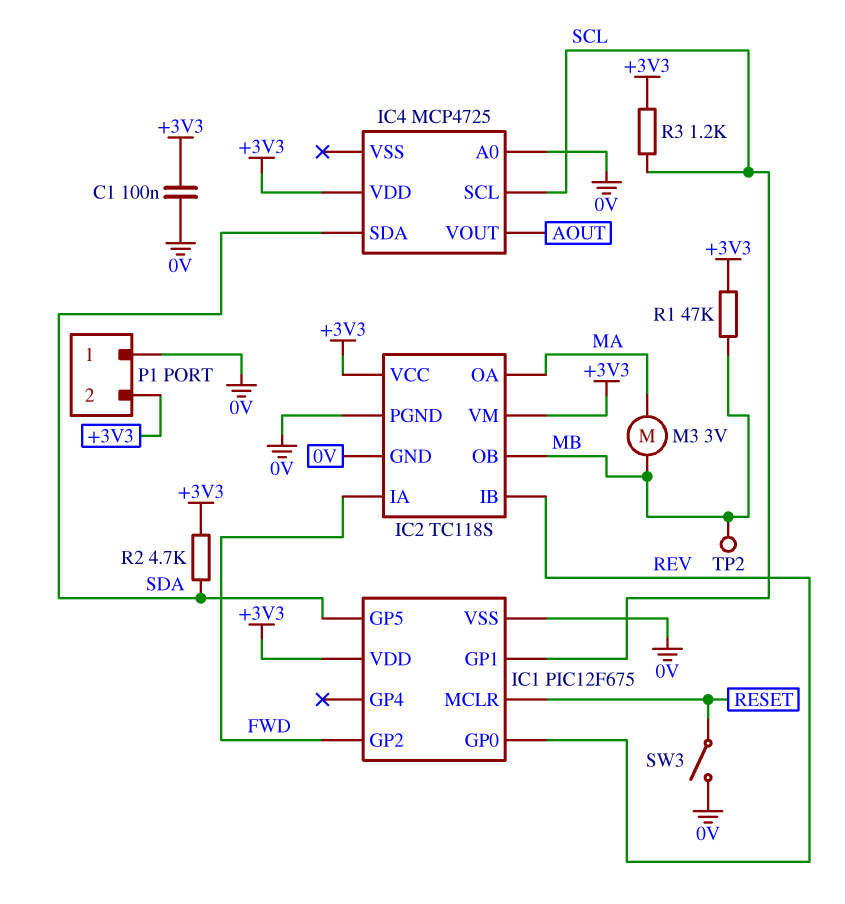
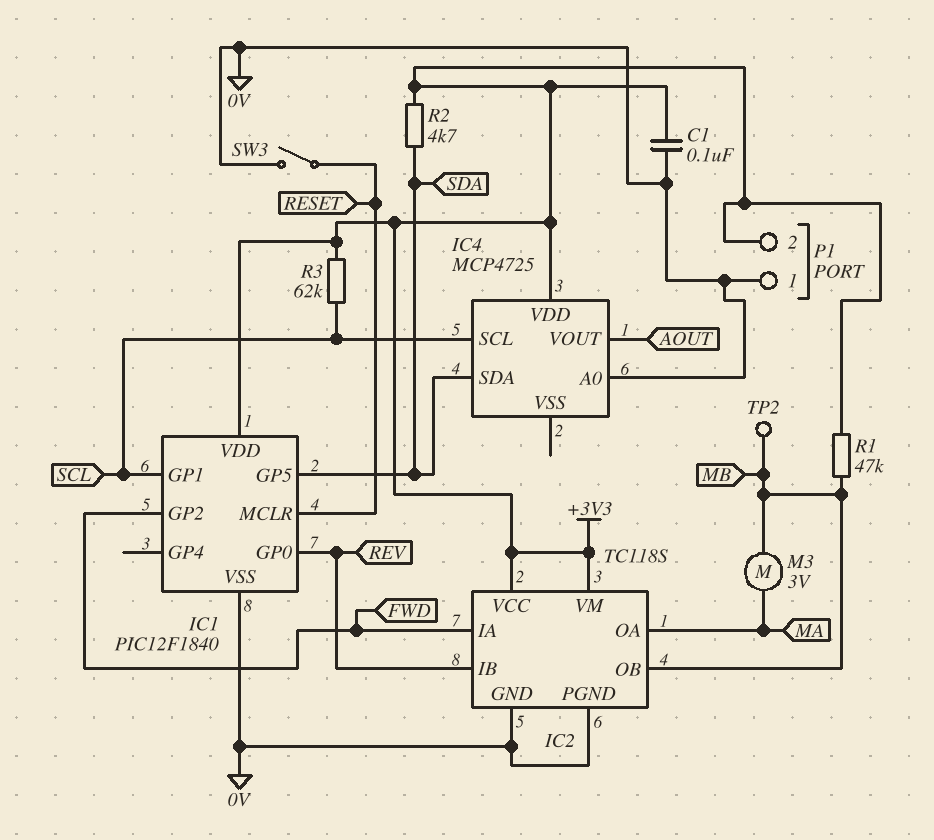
IC1: PIC12F675 -> PIC12F1840
R3: 1.2k (+3V3, SCL) -> 62k (+3V3, SCL)

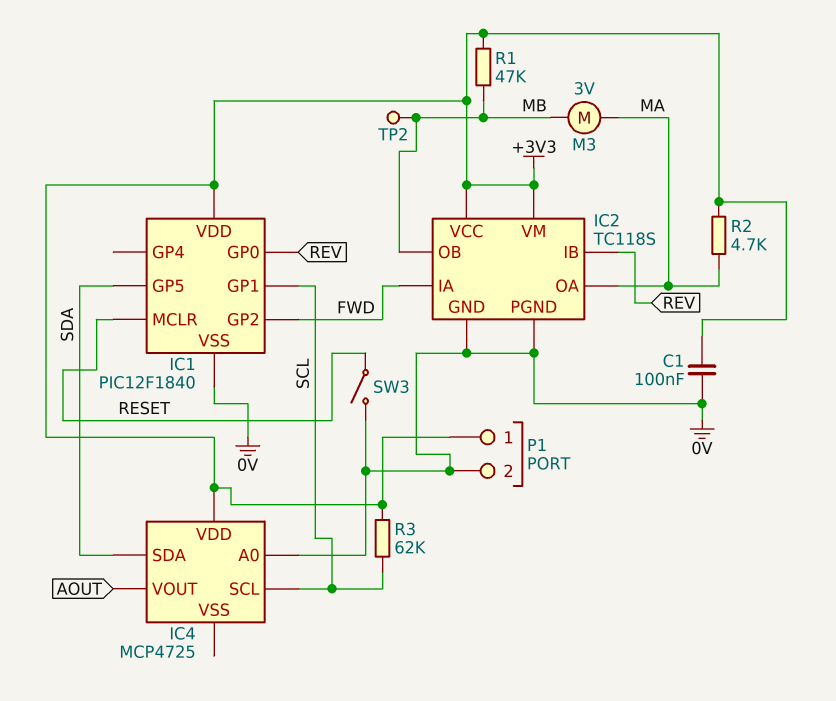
P1 pin 1: 0V -> +3V3
P1 pin 2: +3V3 -> 0V
R2: 4.7k (+3V3, SDA) -> 4.7k (+3V3, MA)

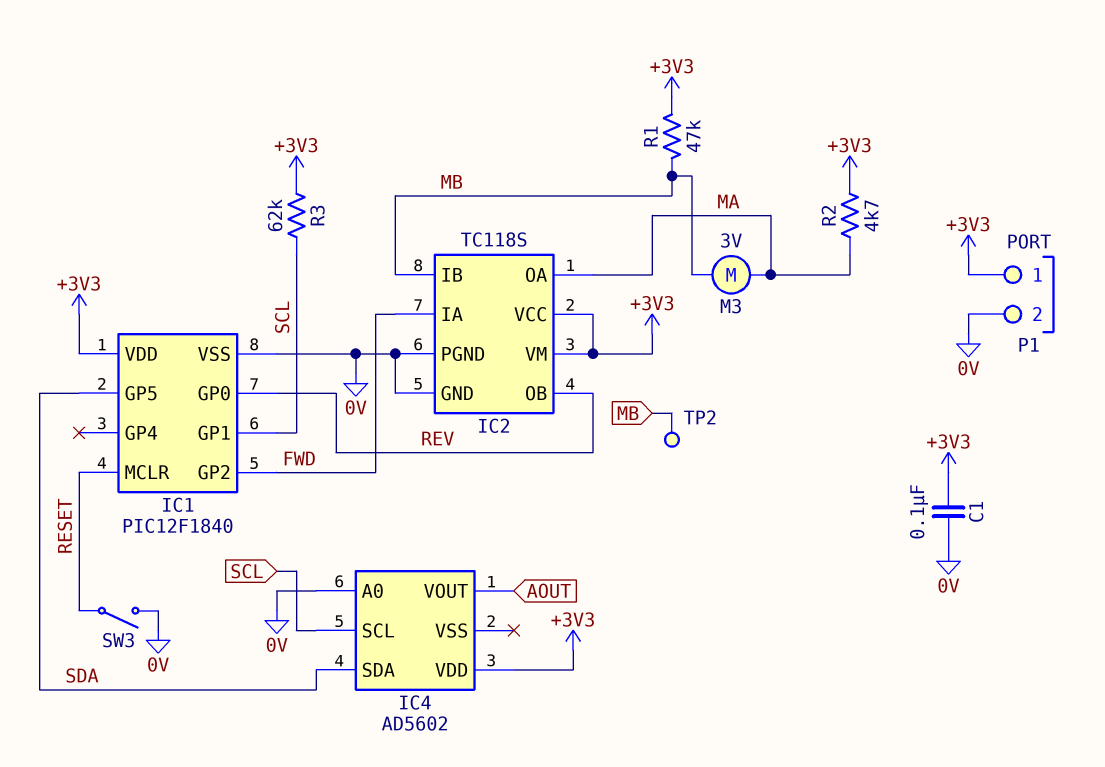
IC2 pin IB: REV -> MB
IC2 pin OB: MB -> REV
IC4: MCP4725 -> AD5602

